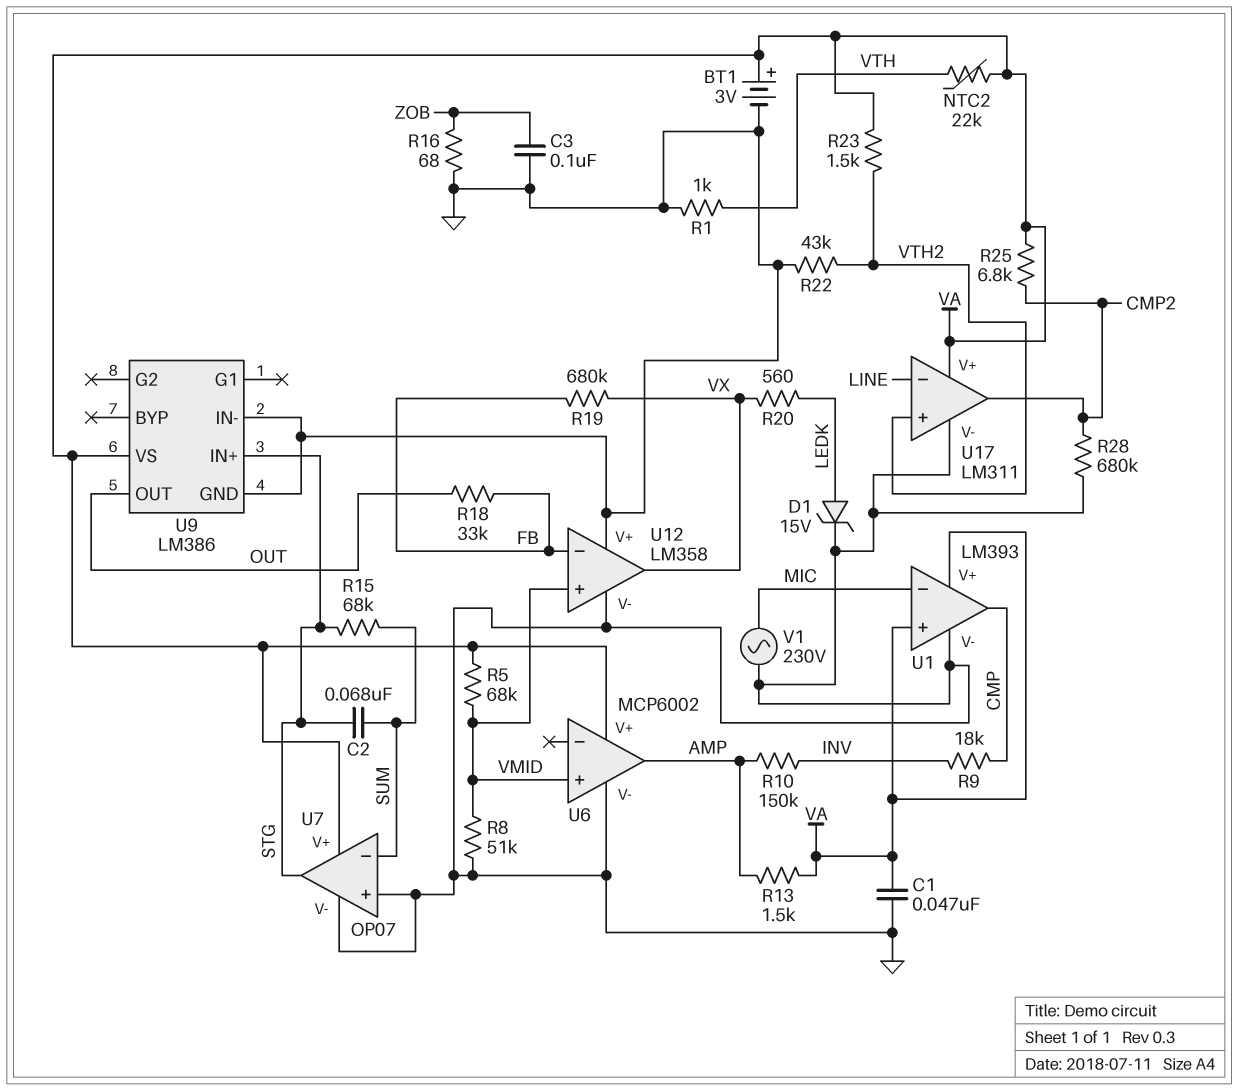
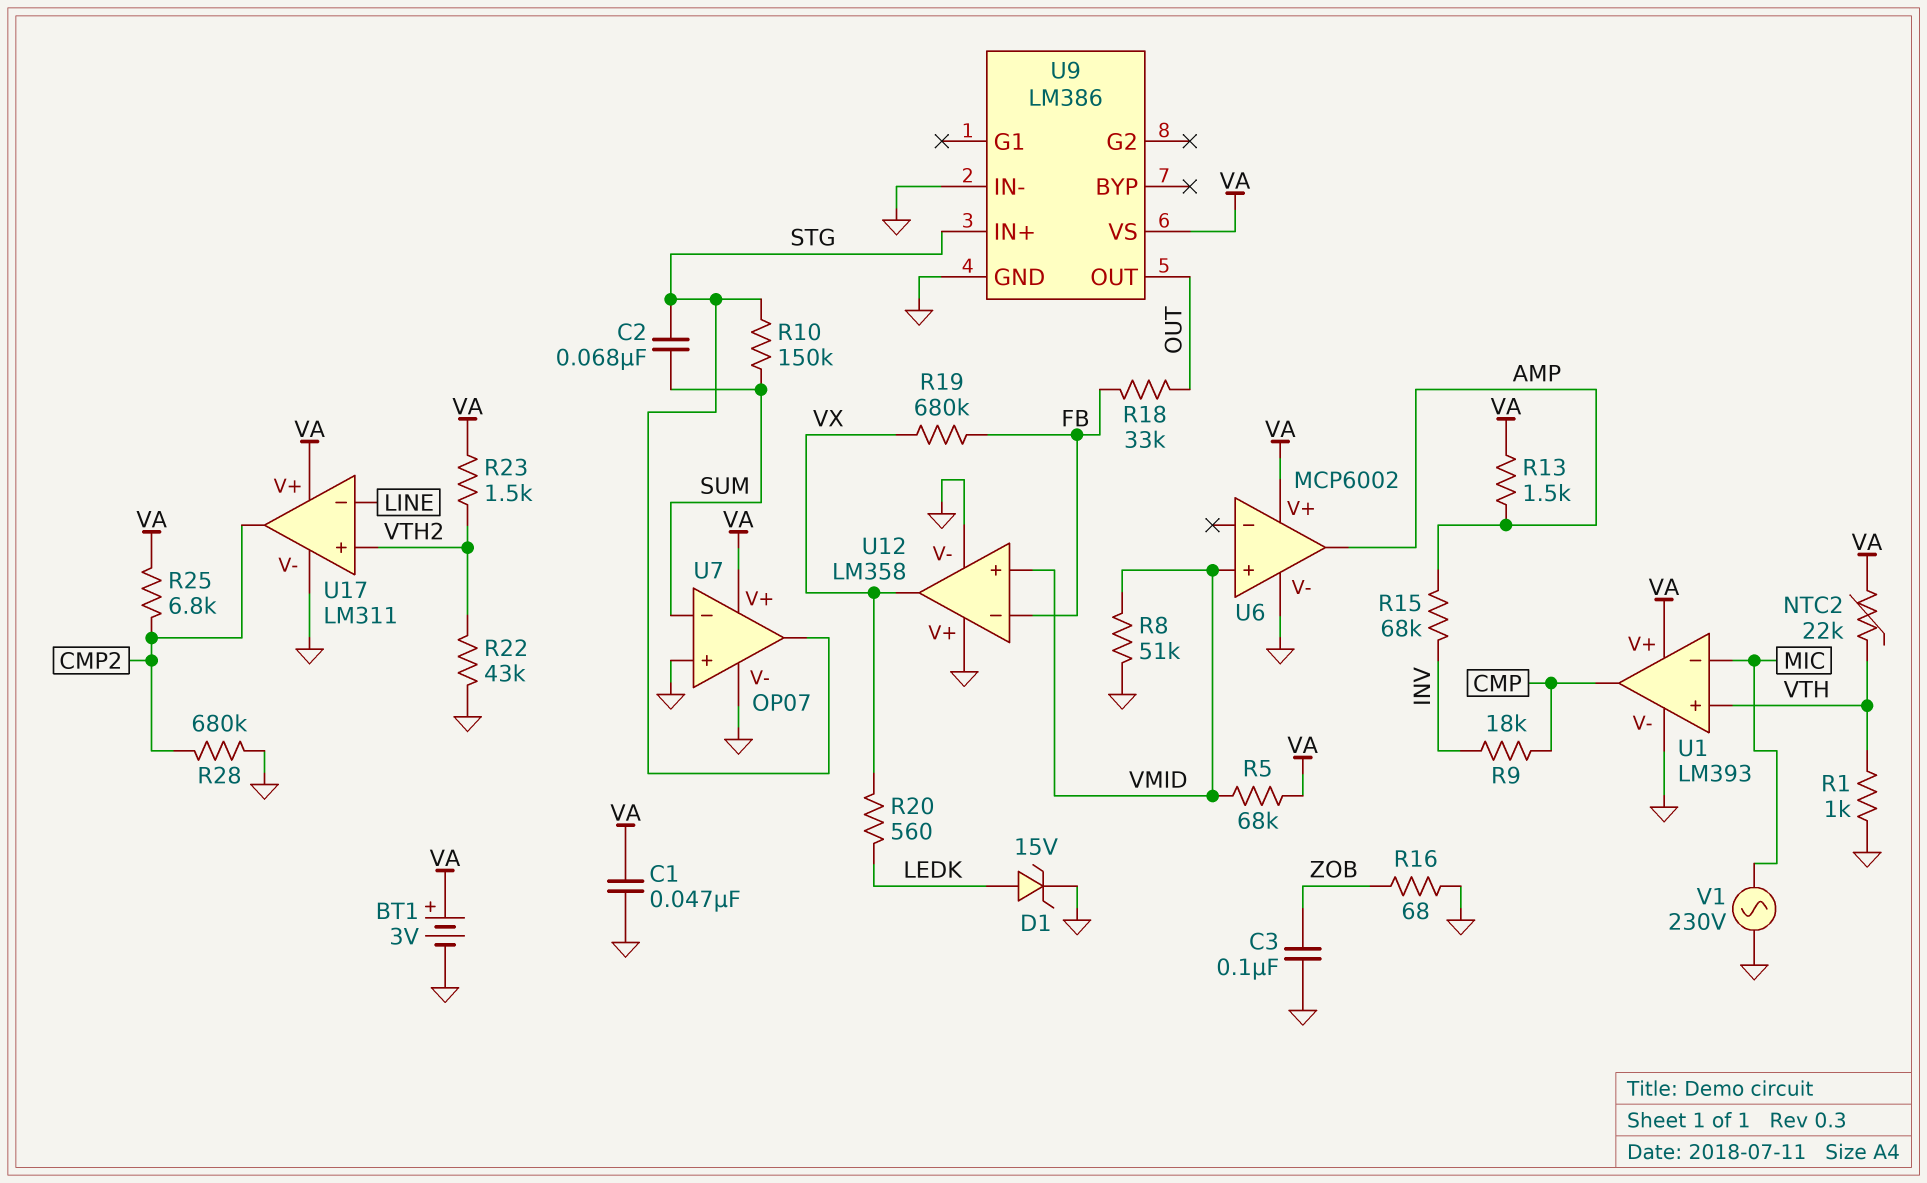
R10: 150k (AMP, INV) -> 150k (STG, SUM)
R15: 68k (STG, SUM) -> 68k (AMP, INV)
U1 pin in+: VA -> VTH

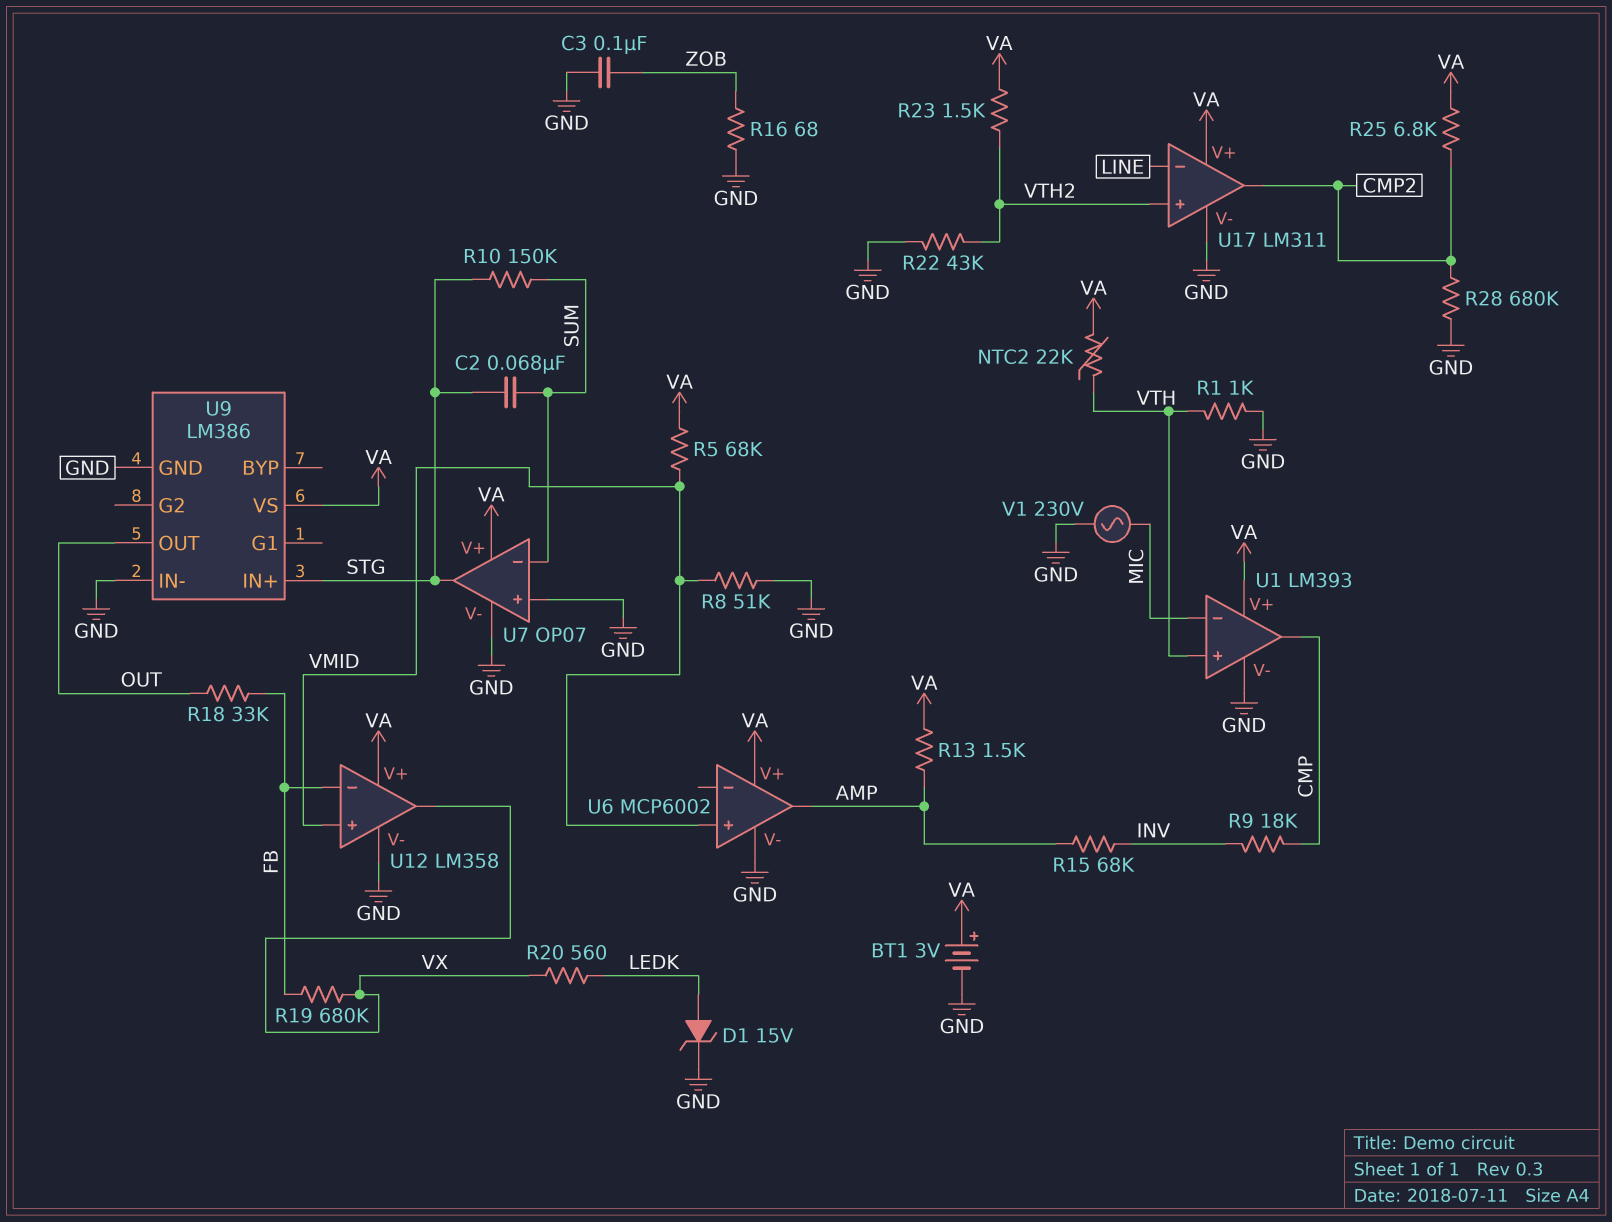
C1: 47nF (GND, VA) -> none
U12 pin V+: GND -> VA

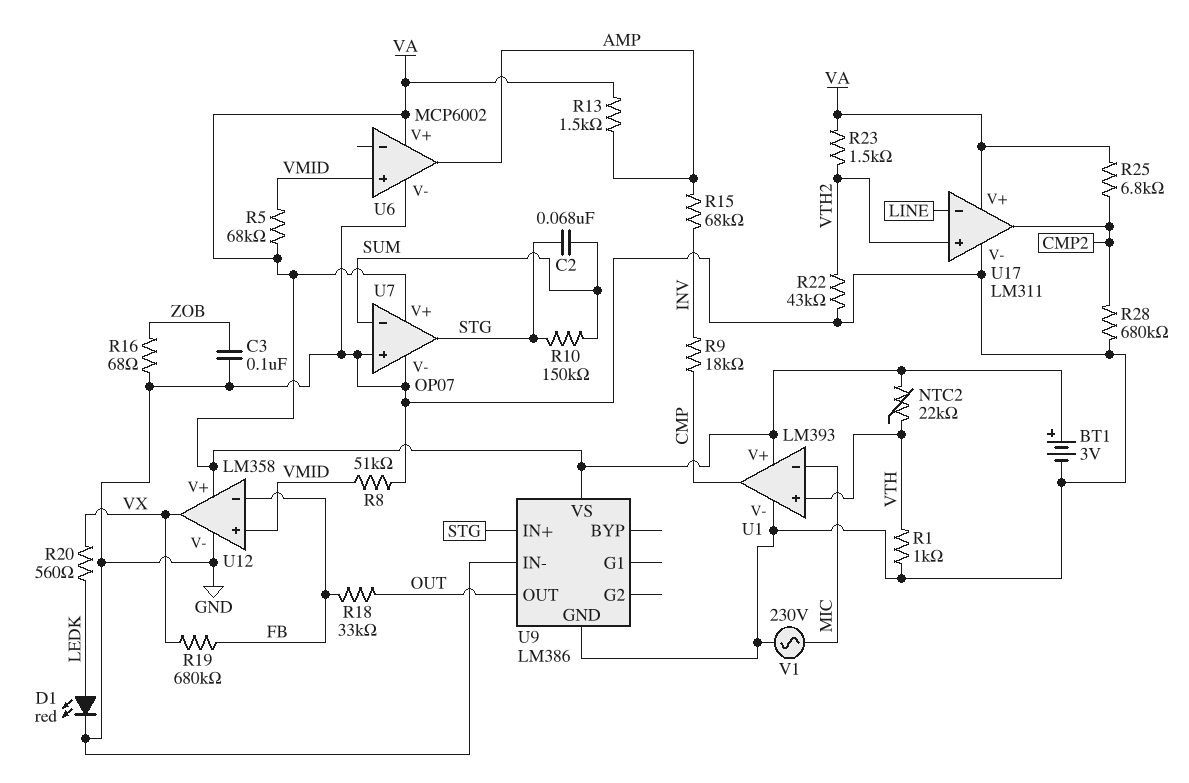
D1: zener 15V (A LEDK, K GND) -> LED red (A LEDK, K GND)

